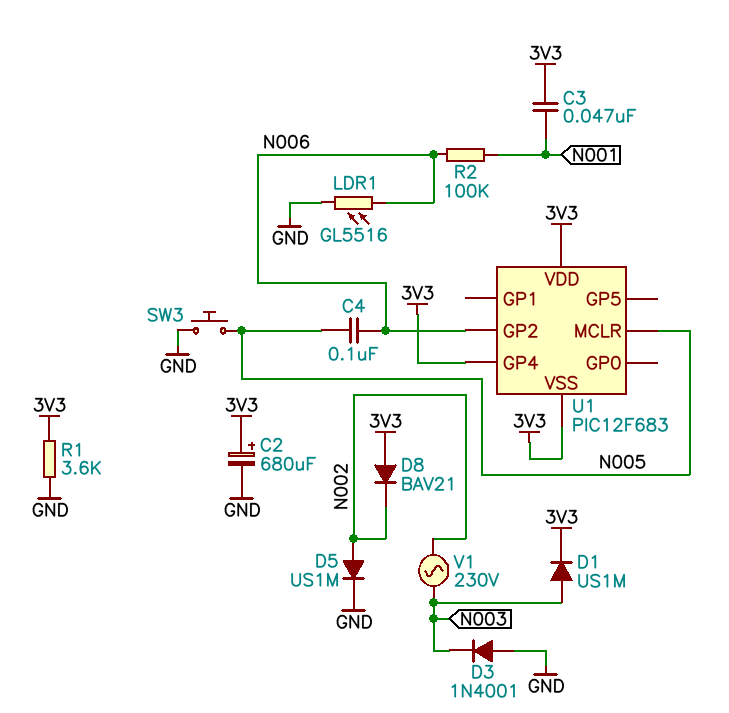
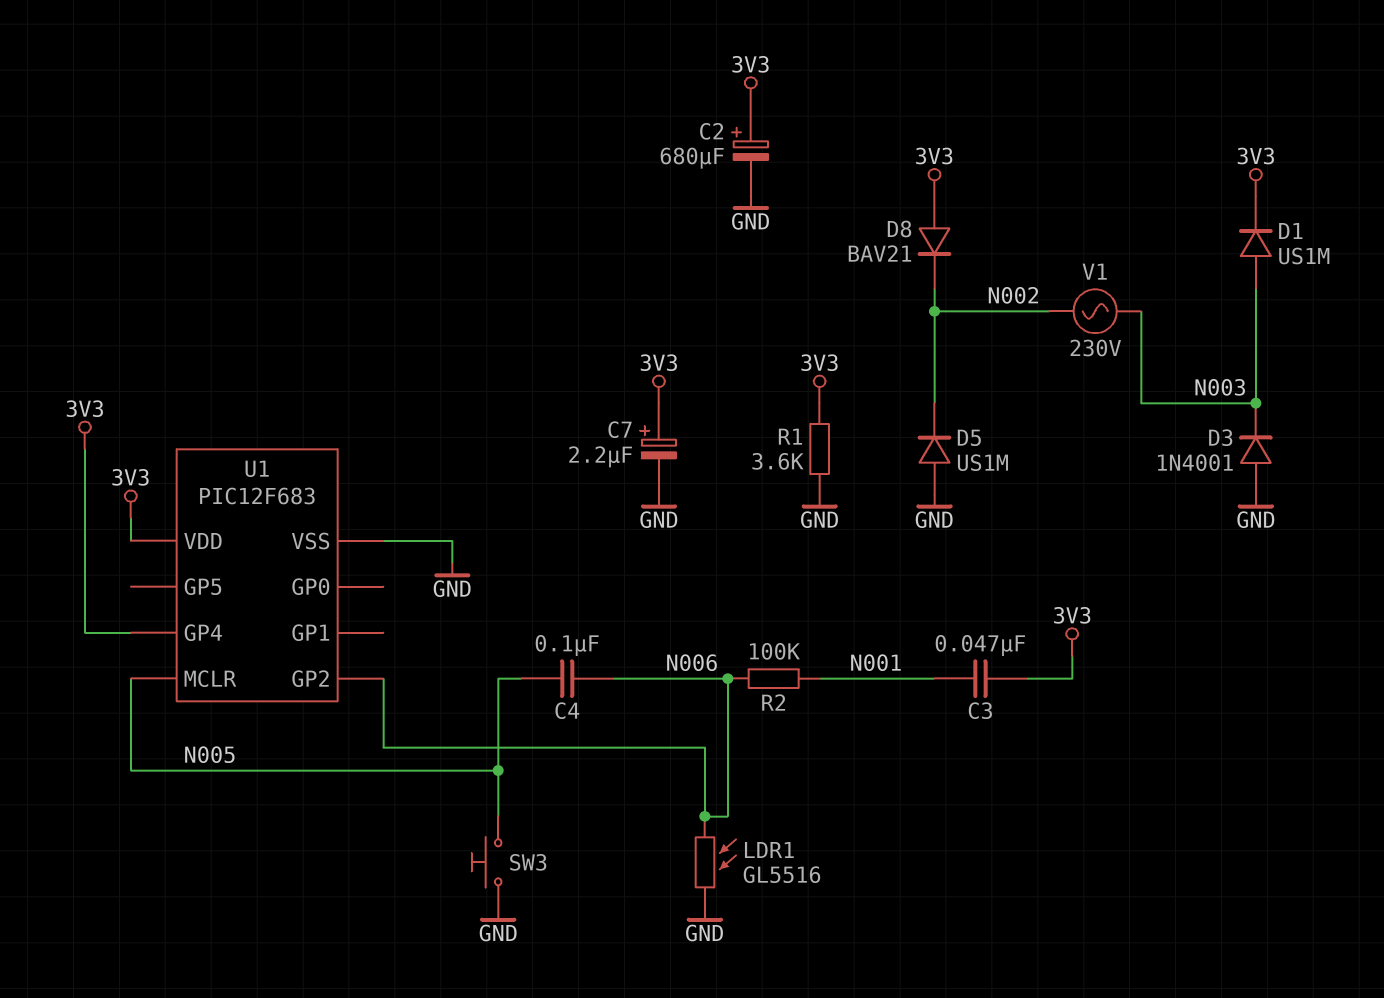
C7: none -> 2.2uF (plus 3V3, minus GND)
D5: diode US1M (A N002, K GND) -> diode US1M (A GND, K N002)
U1 pin VSS: 3V3 -> GND

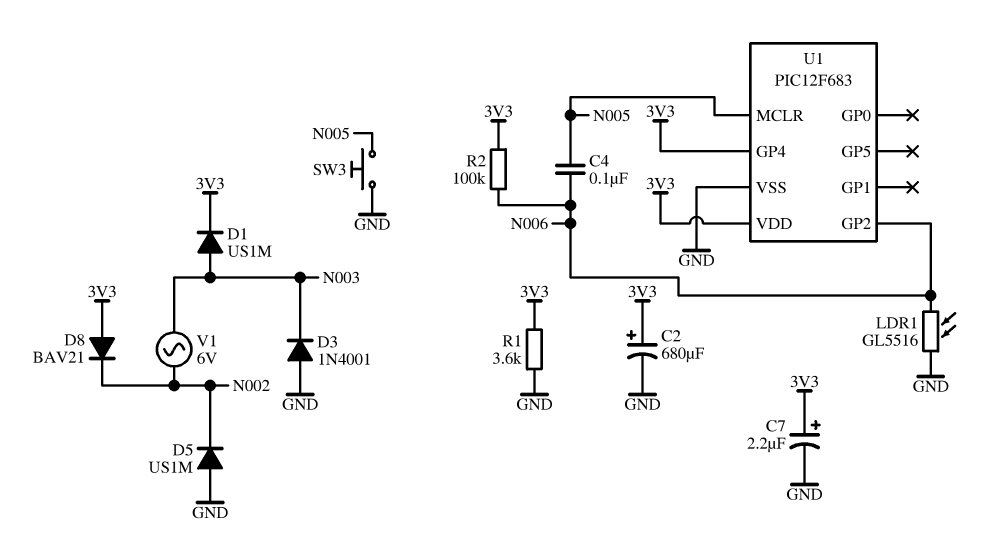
C3: 47nF (3V3, N001) -> none
R2: 100k (N001, N006) -> 100k (3V3, N006)
V1: AC 230V (N002, N003) -> AC 6V (N002, N003)

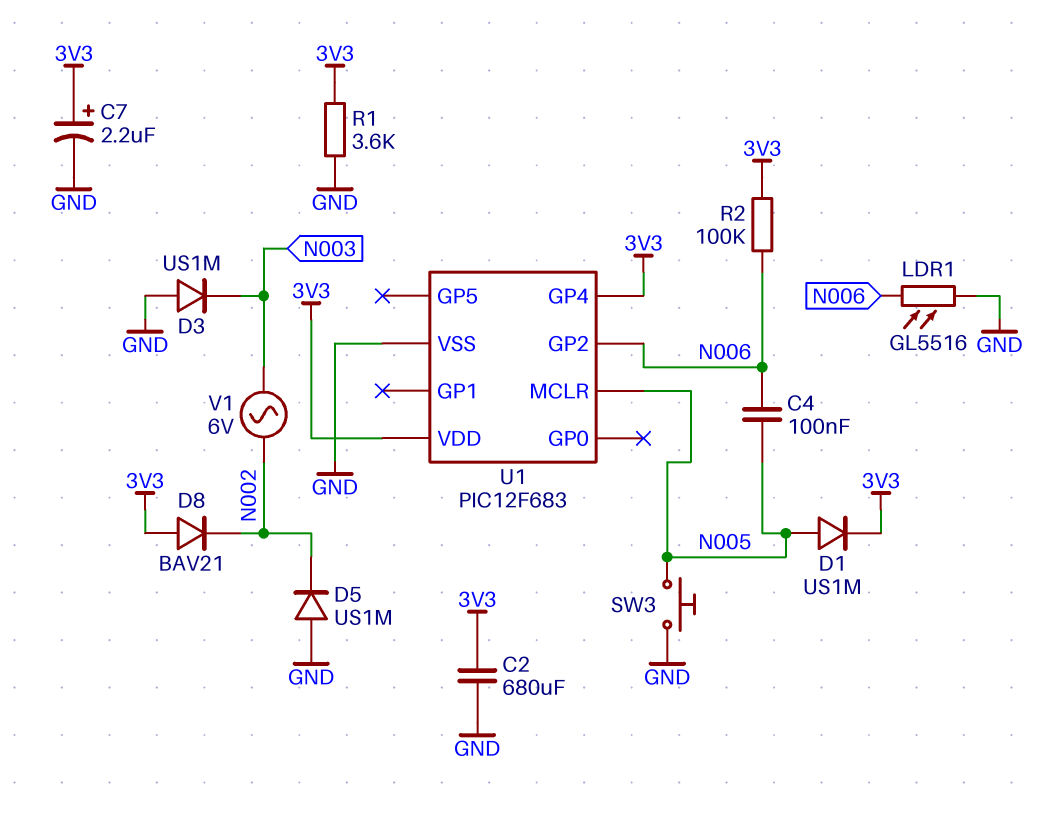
C2: 680uF (plus 3V3, minus GND) -> 680uF (3V3, GND)
D1: diode US1M (A N003, K 3V3) -> diode US1M (A N005, K 3V3)
D3: diode 1N4001 (A GND, K N003) -> diode US1M (A GND, K N003)

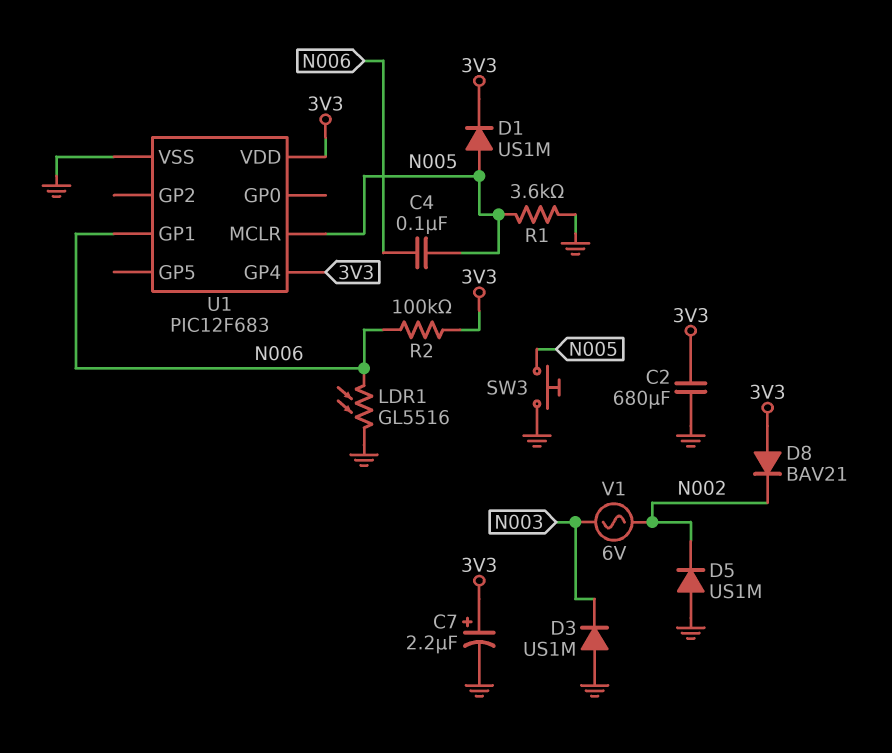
R1: 3.6k (3V3, GND) -> 3.6k (GND, N005)
U1 pin GP1: none -> N006
U1 pin GP2: N006 -> none

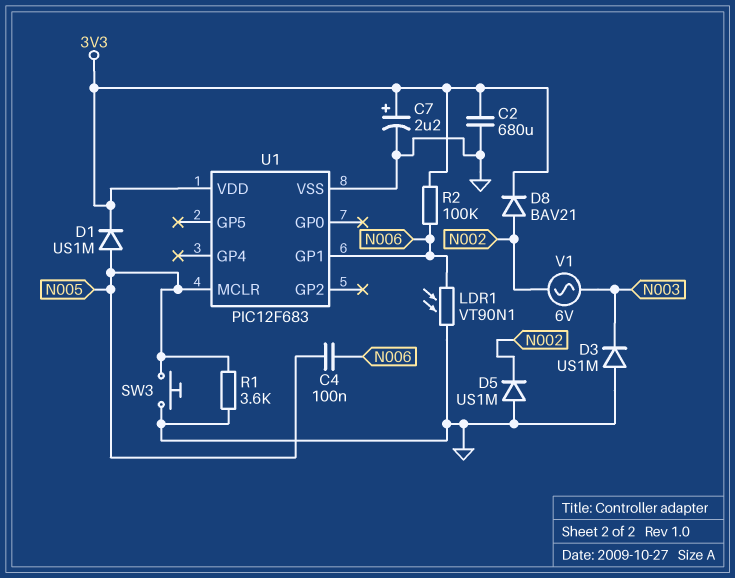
D8: diode BAV21 (A 3V3, K N002) -> diode BAV21 (A N002, K 3V3)
LDR1: GL5516 (GND, N006) -> VT90N1 (GND, N006)
U1 pin GP4: 3V3 -> none

